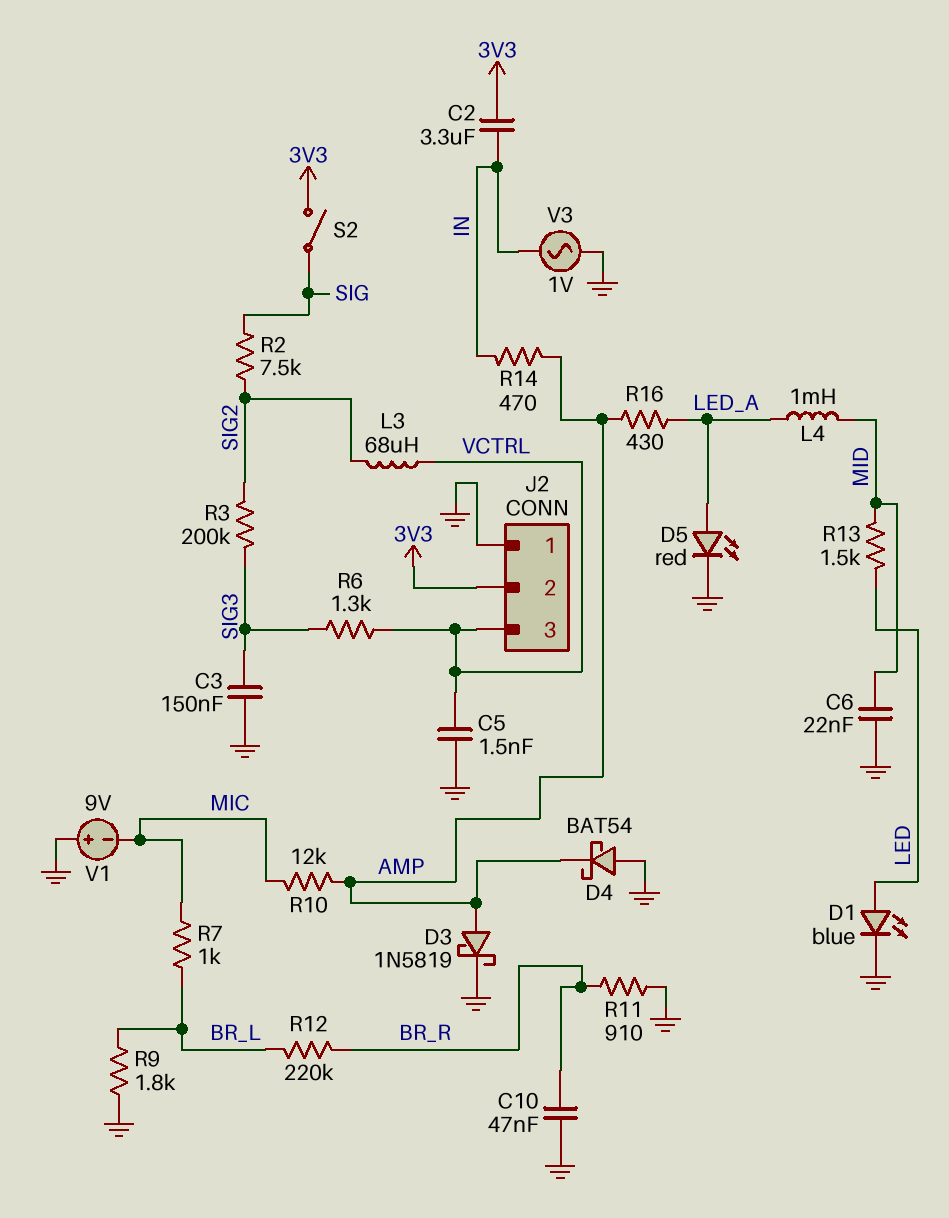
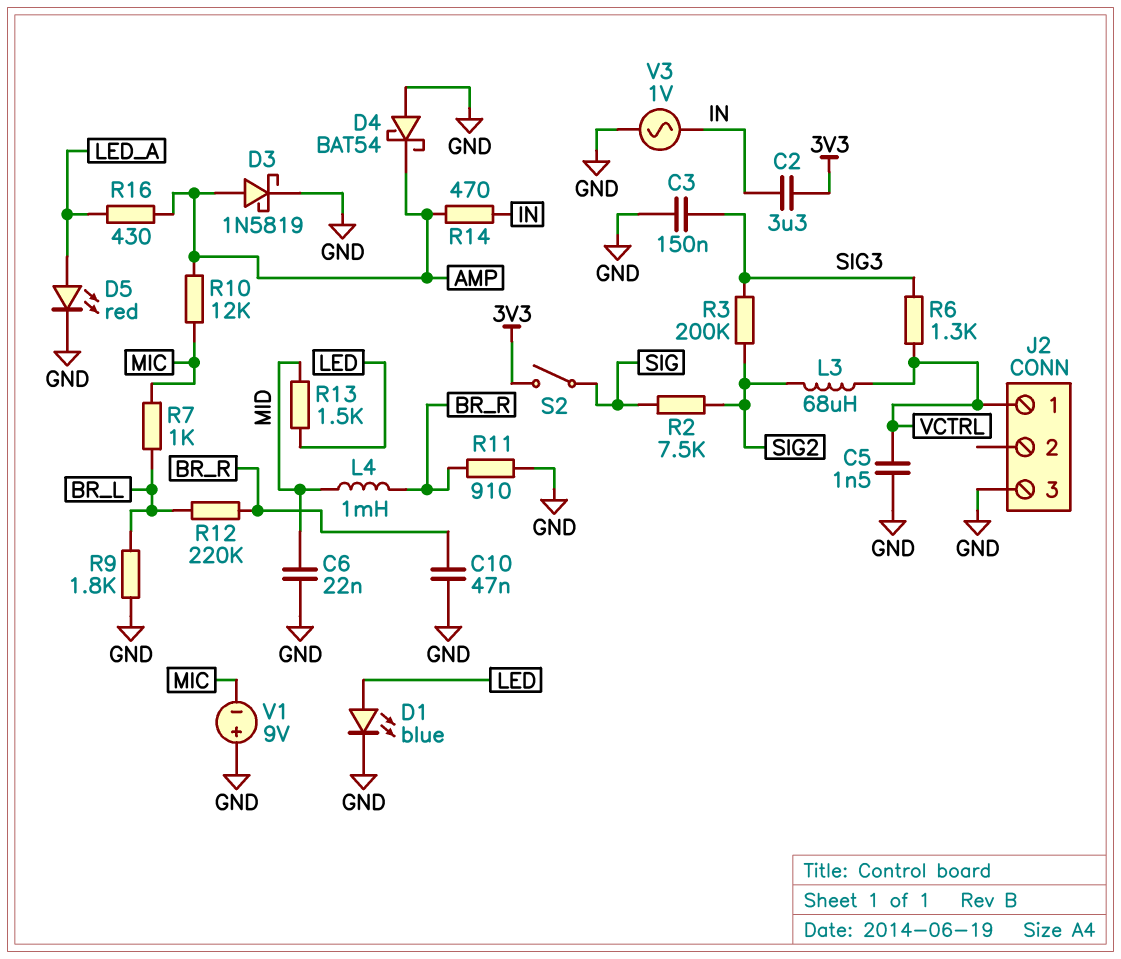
J2 pin 1: GND -> VCTRL
J2 pin 2: 3V3 -> none
J2 pin 3: VCTRL -> GND
L4: 1mH (LED_A, MID) -> 1mH (BR_R, MID)

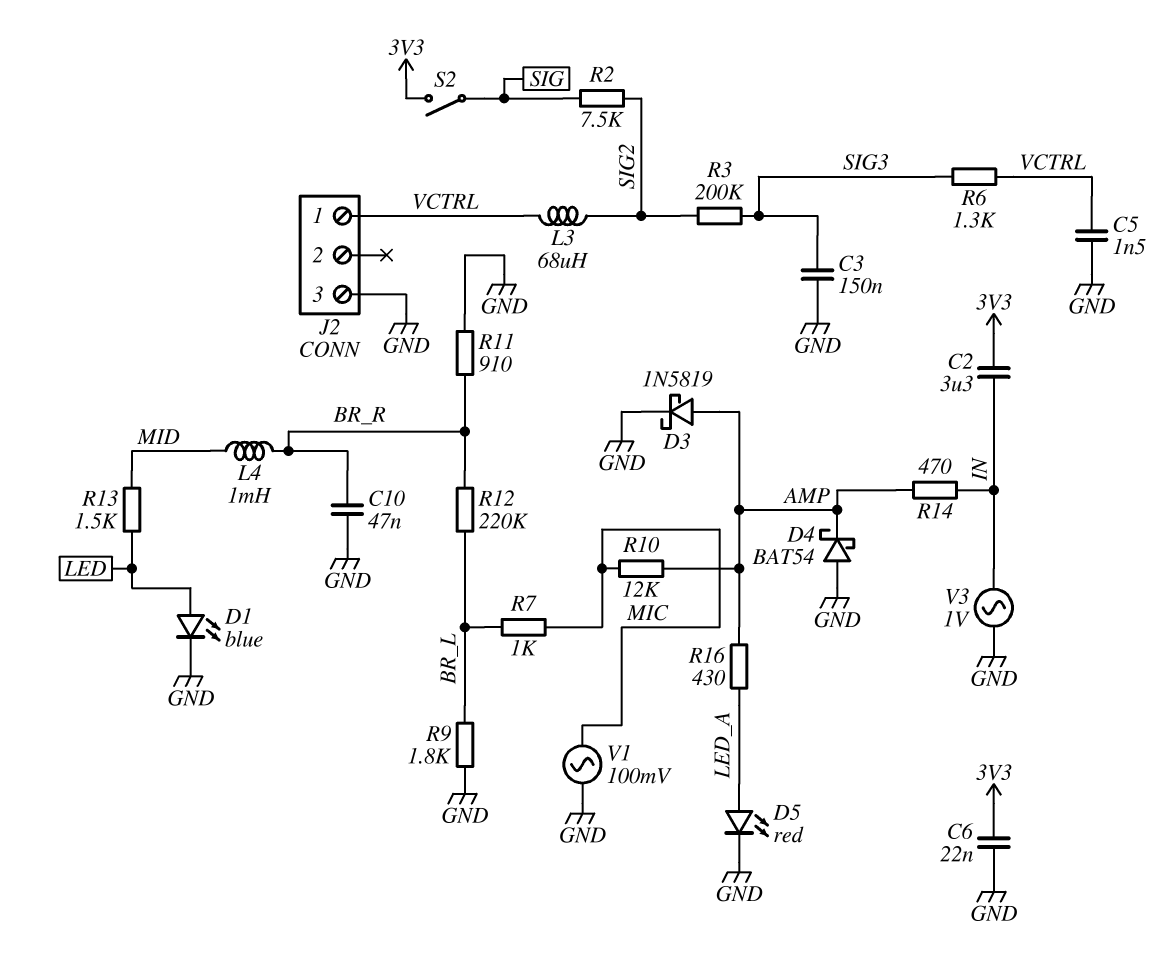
C6: 22nF (GND, MID) -> 22nF (3V3, GND)
V1: 9V (plus GND, minus MIC) -> AC 100mV (GND, MIC)

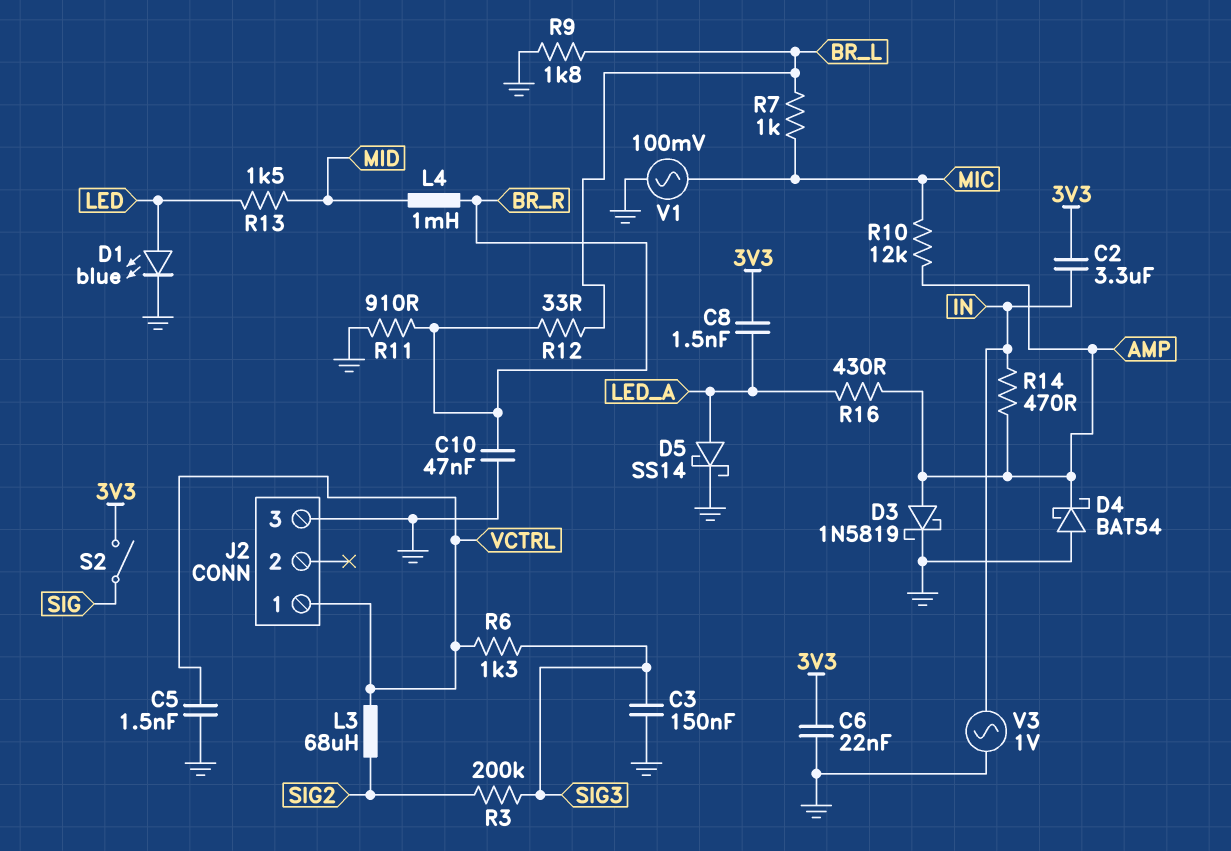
C8: none -> 1.5nF (3V3, LED_A)
D5: LED red (A LED_A, K GND) -> schottky SS14 (A LED_A, K GND)
R2: 7.5k (SIG, SIG2) -> none
R12: 220k (BR_L, BR_R) -> 33 (BR_L, BR_R)

